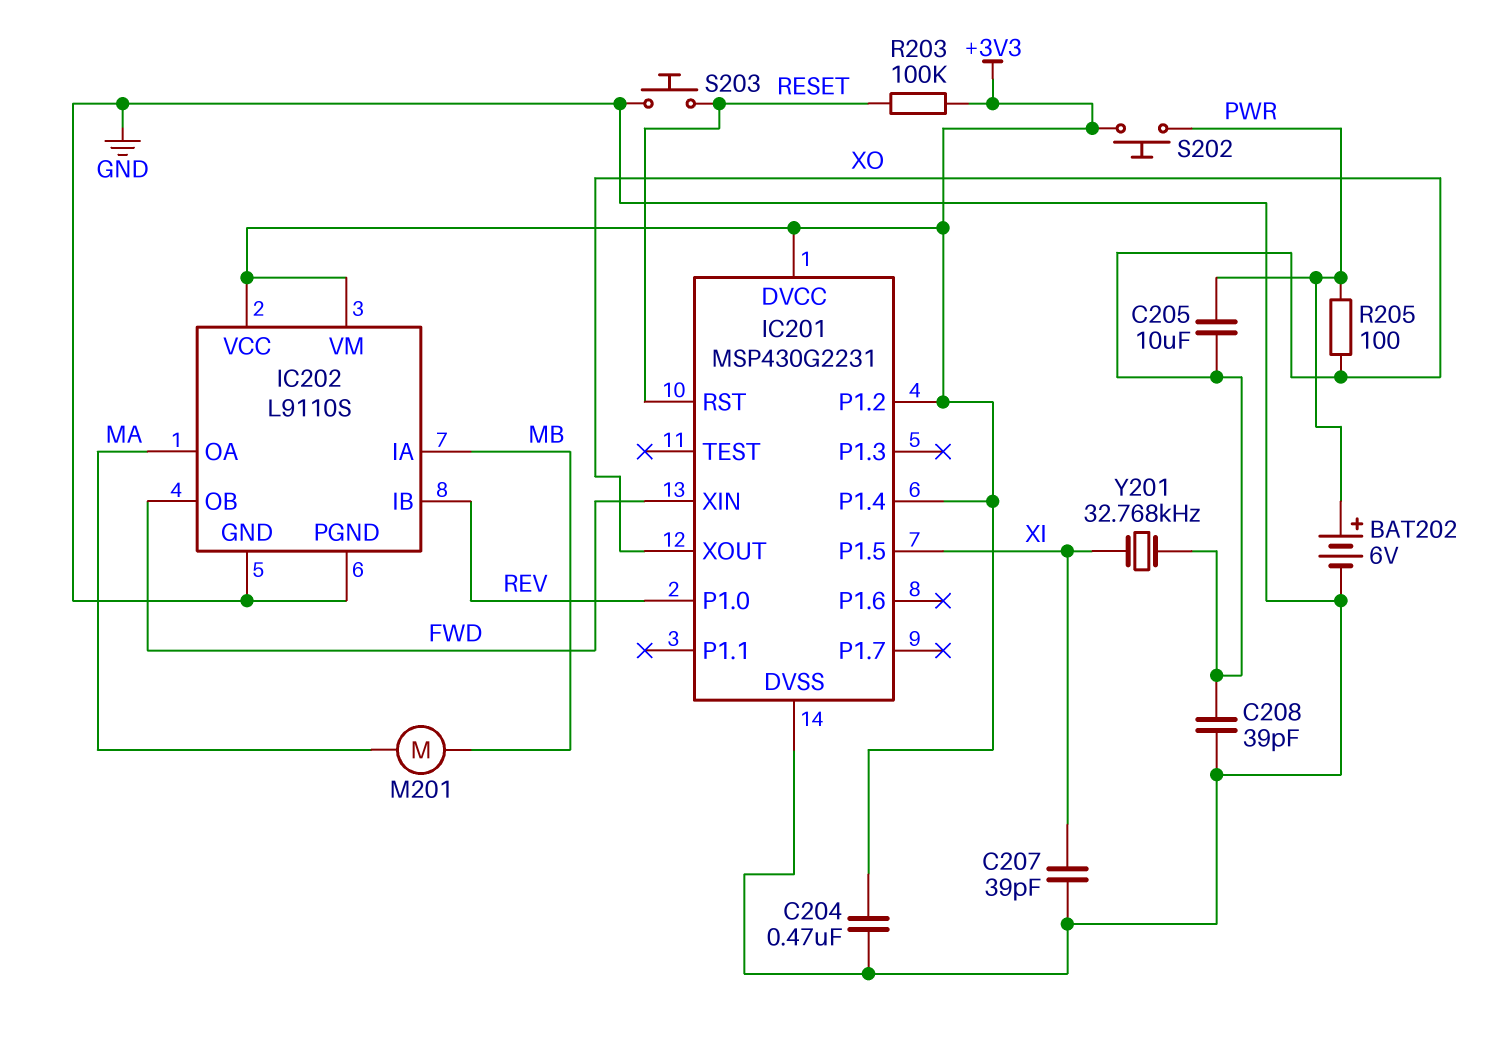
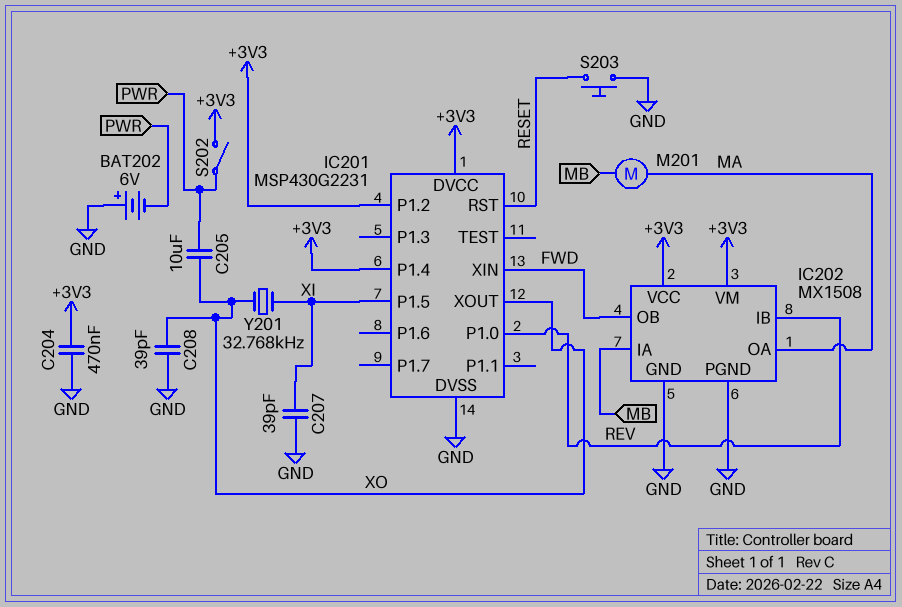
BAT202: 6V (plus PWR, minus GND) -> 6V (plus GND, minus PWR)
IC202: L9110S -> MX1508
R203: 100k (+3V3, RESET) -> none
R205: 100 (PWR, XO) -> none
S202: button (+3V3, PWR) -> switch (+3V3, PWR)

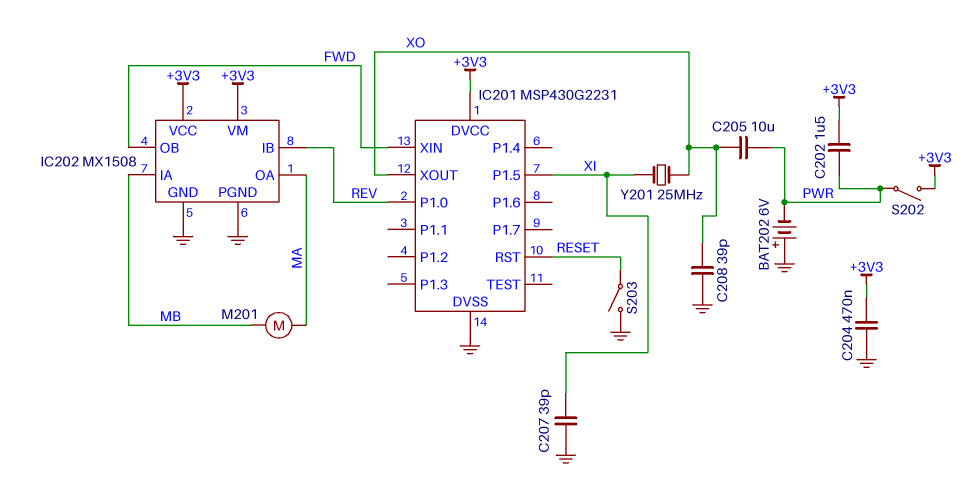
C202: none -> 1.5uF (+3V3, PWR)
IC201 pin P1.2: +3V3 -> none
IC201 pin P1.4: +3V3 -> none
S203: button (GND, RESET) -> switch (GND, RESET)
Y201: 32.768kHz (XI, XO) -> 25MHz (XI, XO)

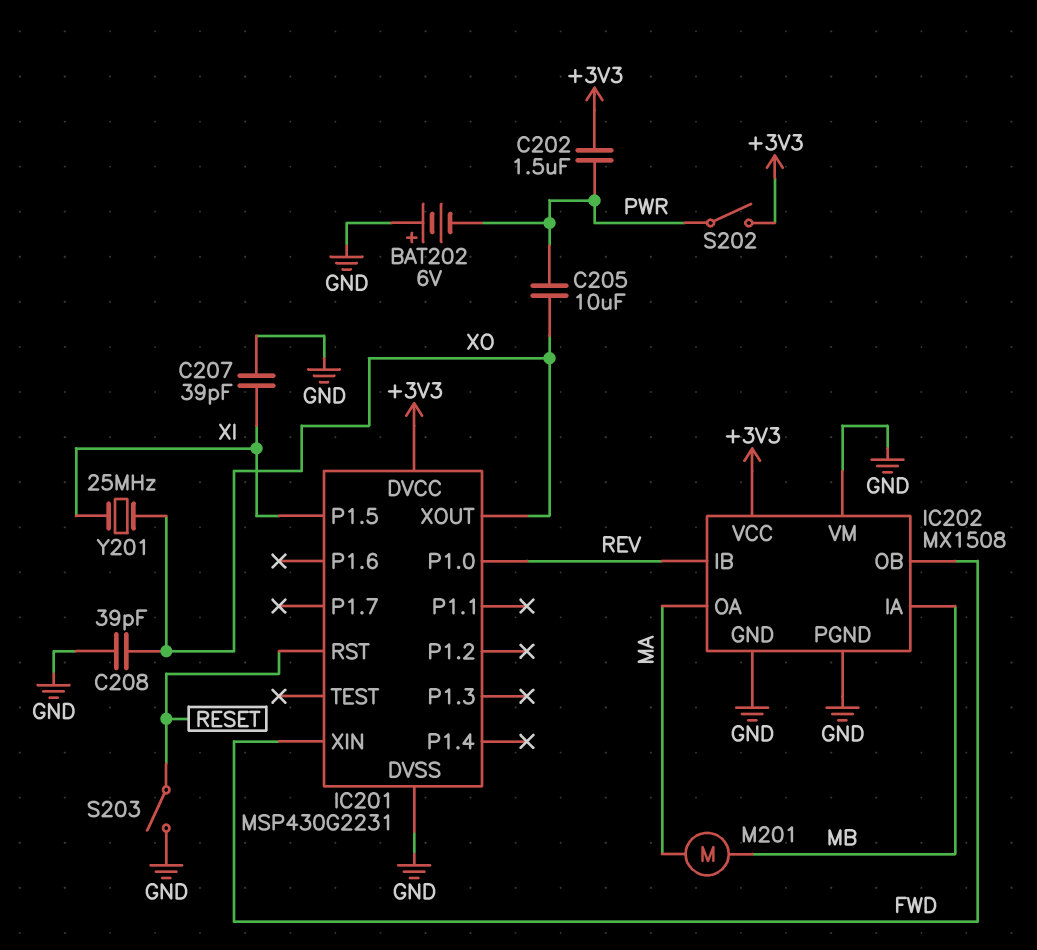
C204: 470nF (+3V3, GND) -> none
IC202 pin VM: +3V3 -> GND

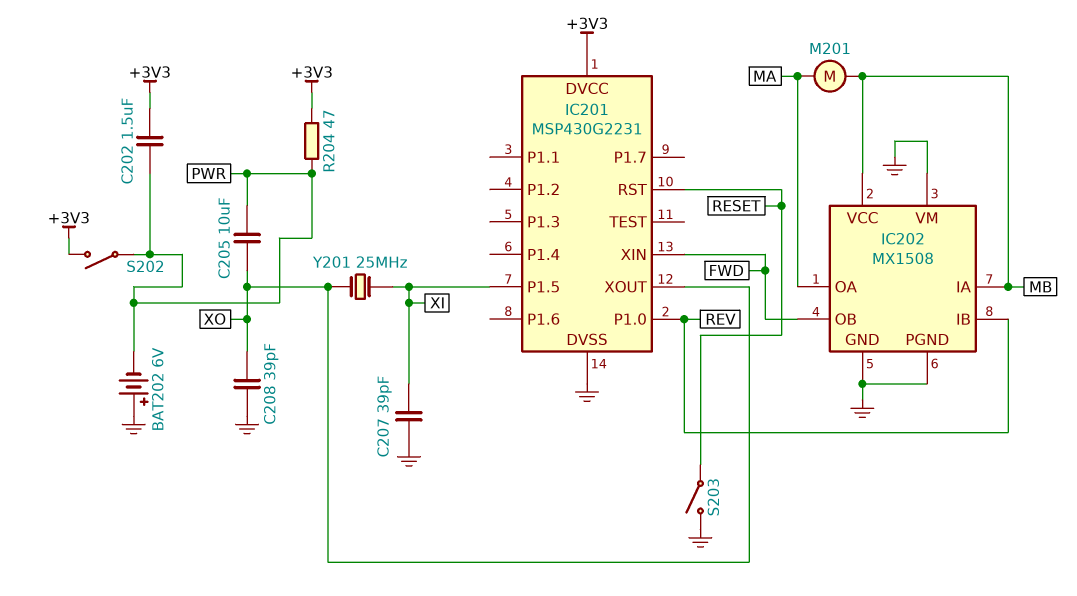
IC202 pin VCC: +3V3 -> MB
R204: none -> 47 (+3V3, PWR)

